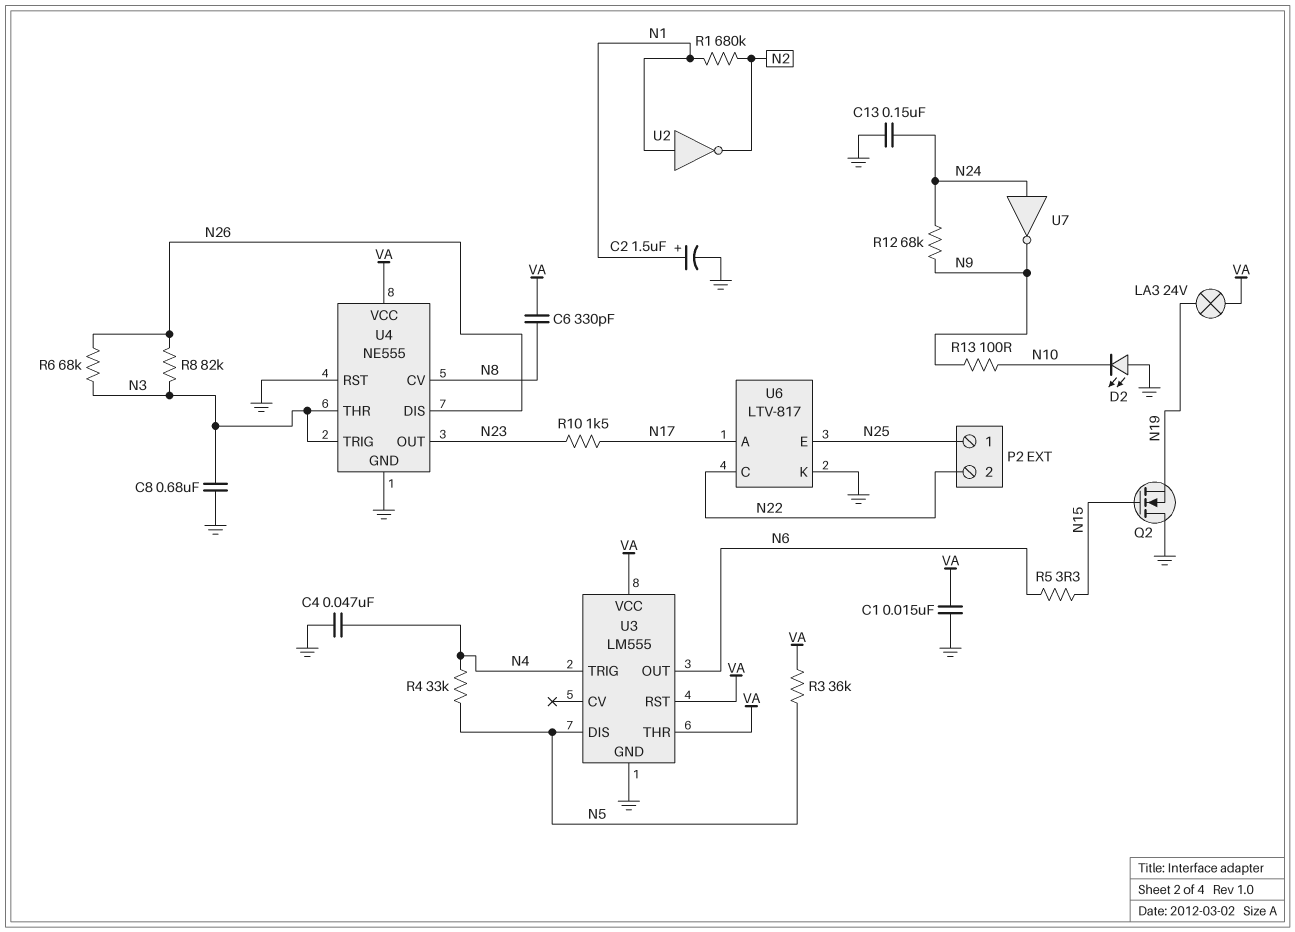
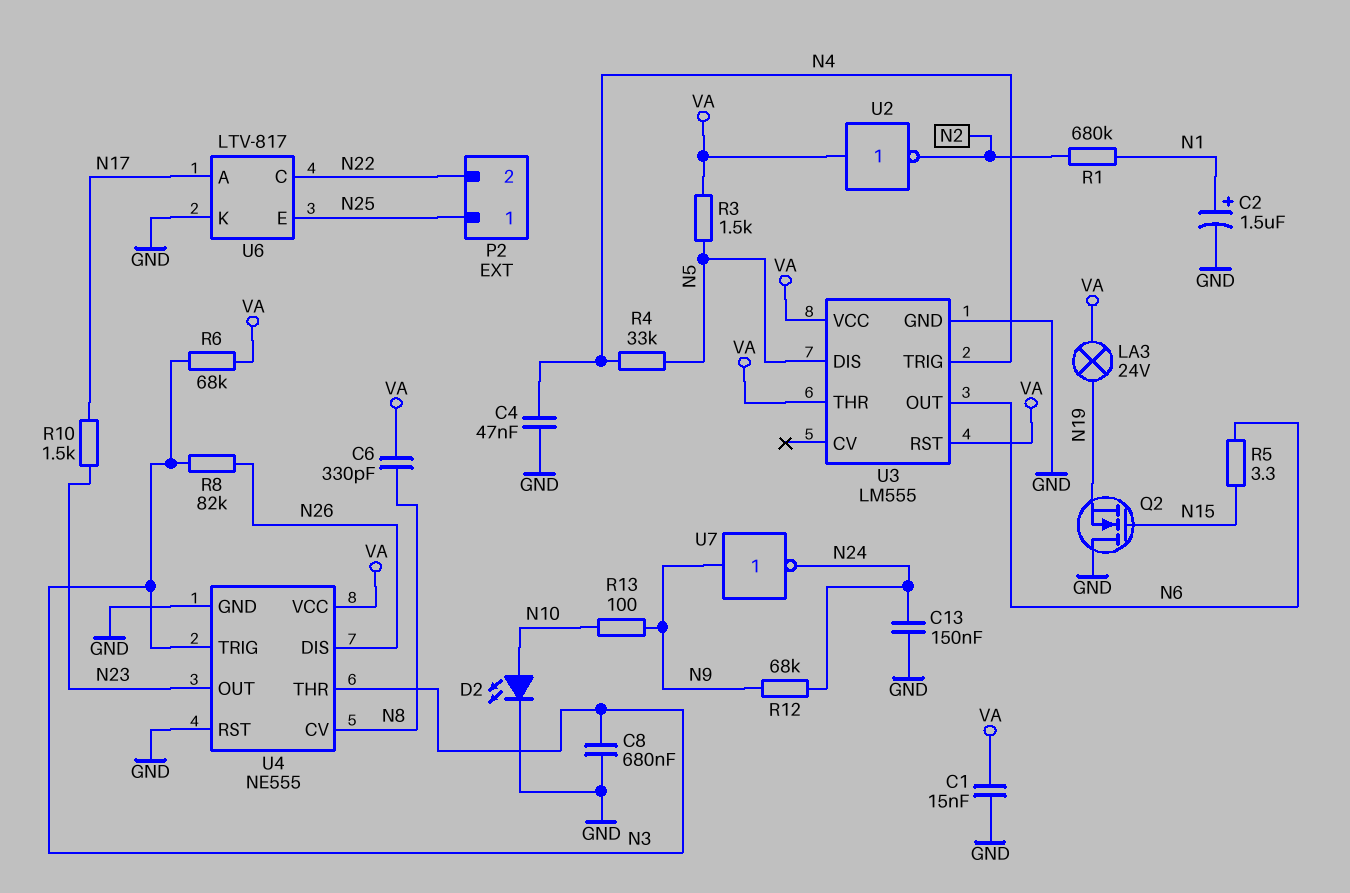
D2: LED (A GND, K N10) -> LED (A N10, K GND)
R3: 36k (N5, VA) -> 1.5k (N5, VA)
R6: 68k (N3, N26) -> 68k (N3, VA)
U2: NOT (in N1, out N2) -> NOT (in VA, out N2)
U7: NOT (in N24, out N9) -> NOT (in N9, out N24)

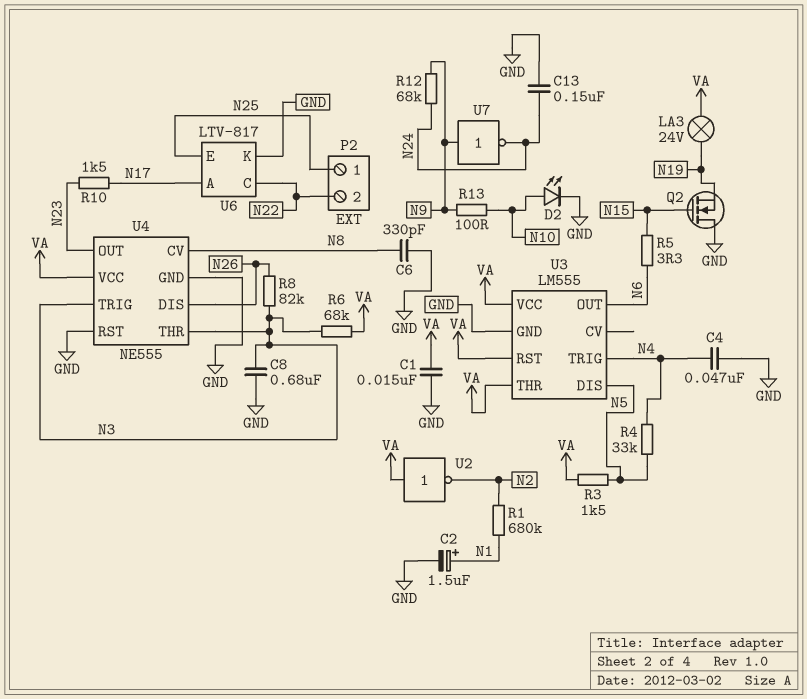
C6: 330pF (N8, VA) -> 330pF (GND, N8)

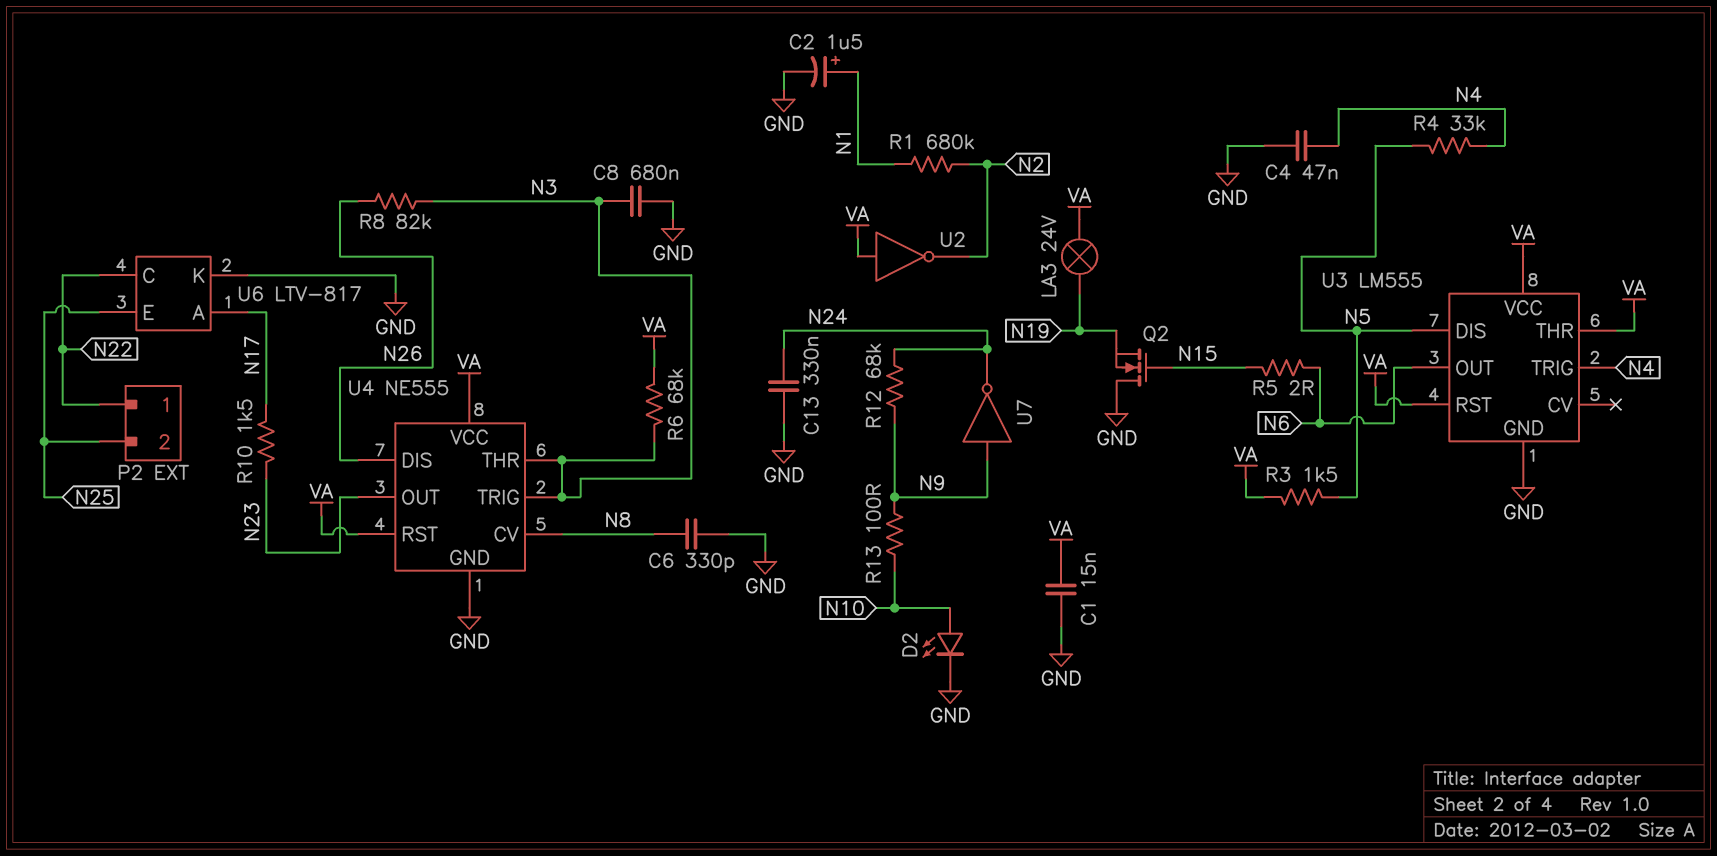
C13: 150nF (GND, N24) -> 330nF (GND, N24)
P2 pin 1: N25 -> N22
P2 pin 2: N22 -> N25
R5: 3.3 (N6, N15) -> 2 (N6, N15)
U4 pin RST: GND -> VA

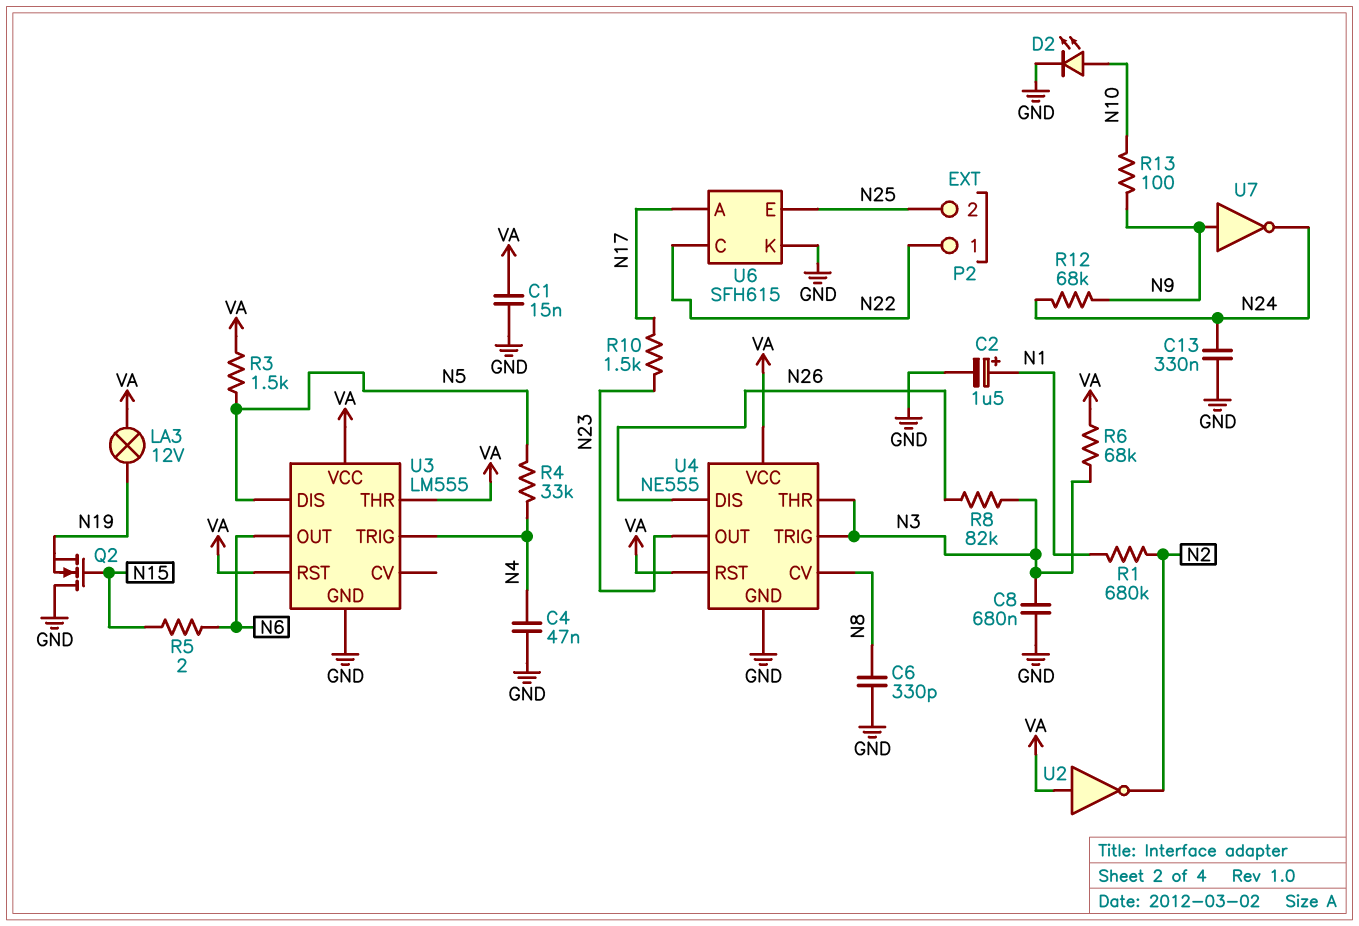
LA3: lamp 24V (N19, VA) -> lamp 12V (N19, VA)
U6: LTV-817 -> SFH615

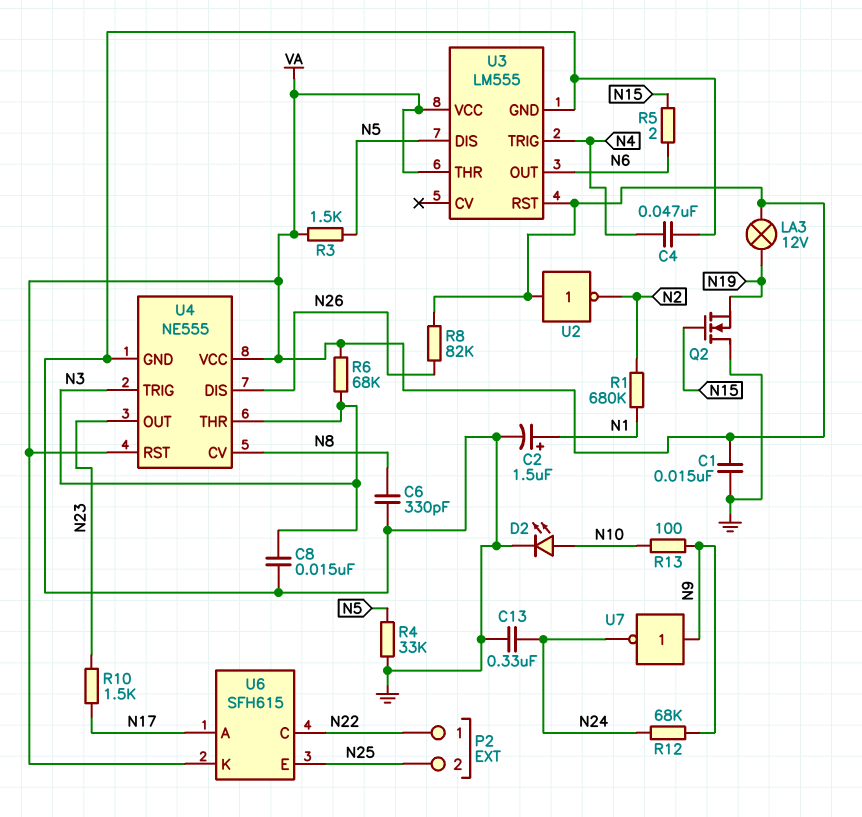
C8: 680nF (GND, N3) -> 15nF (GND, N3)
R4: 33k (N4, N5) -> 33k (GND, N5)
R8: 82k (N3, N26) -> 82k (N26, VA)
U6 pin K: GND -> VA

